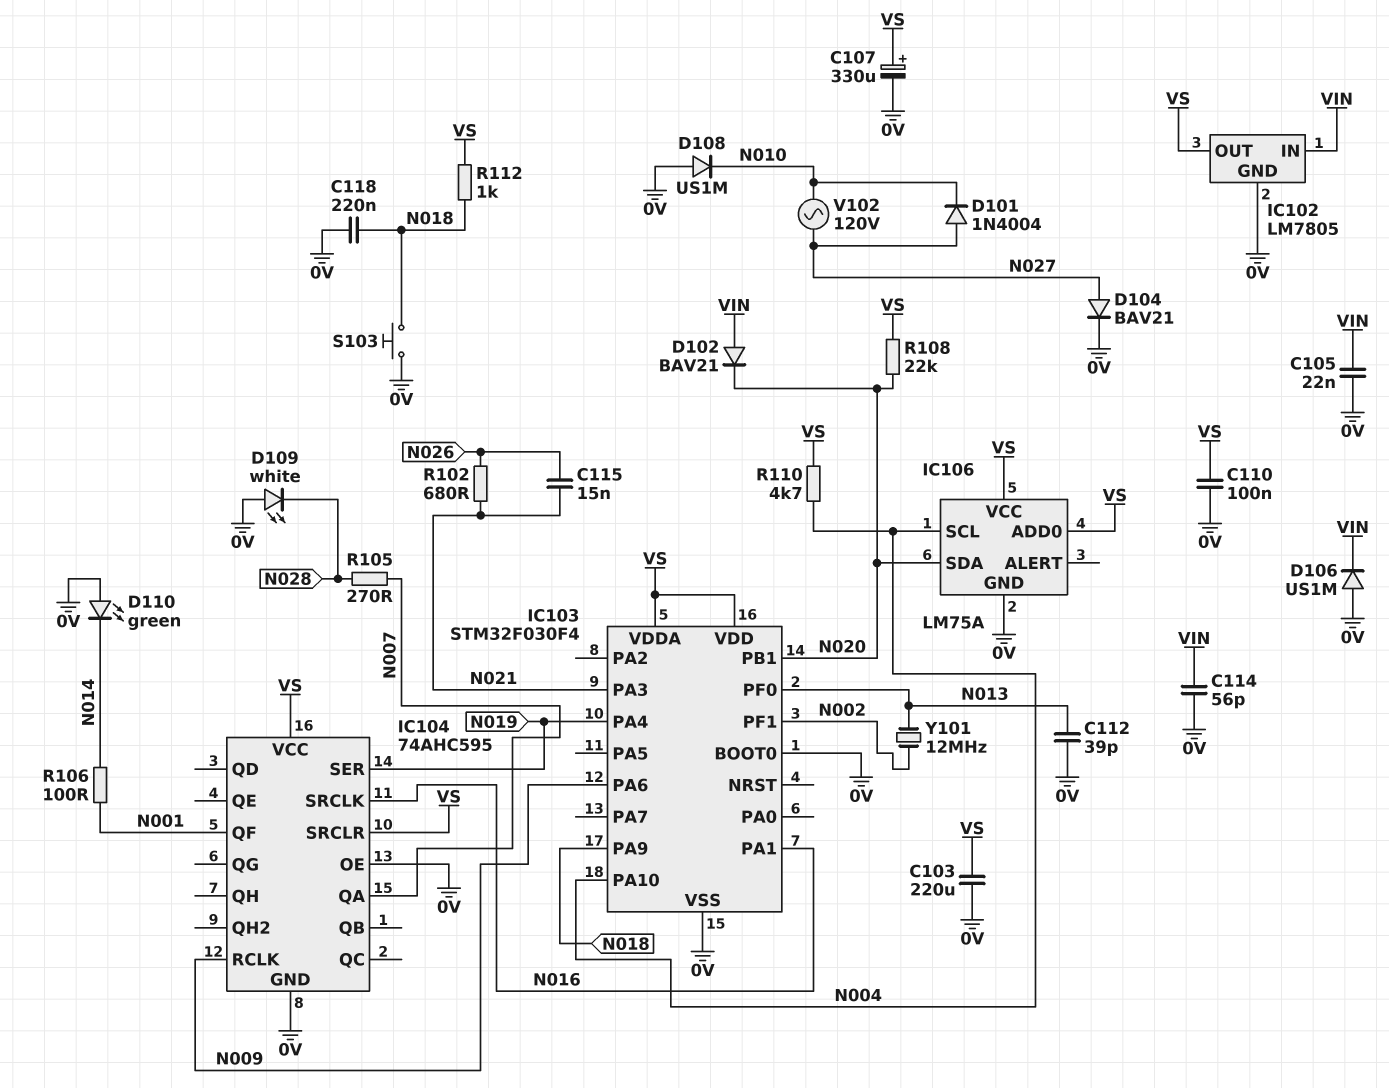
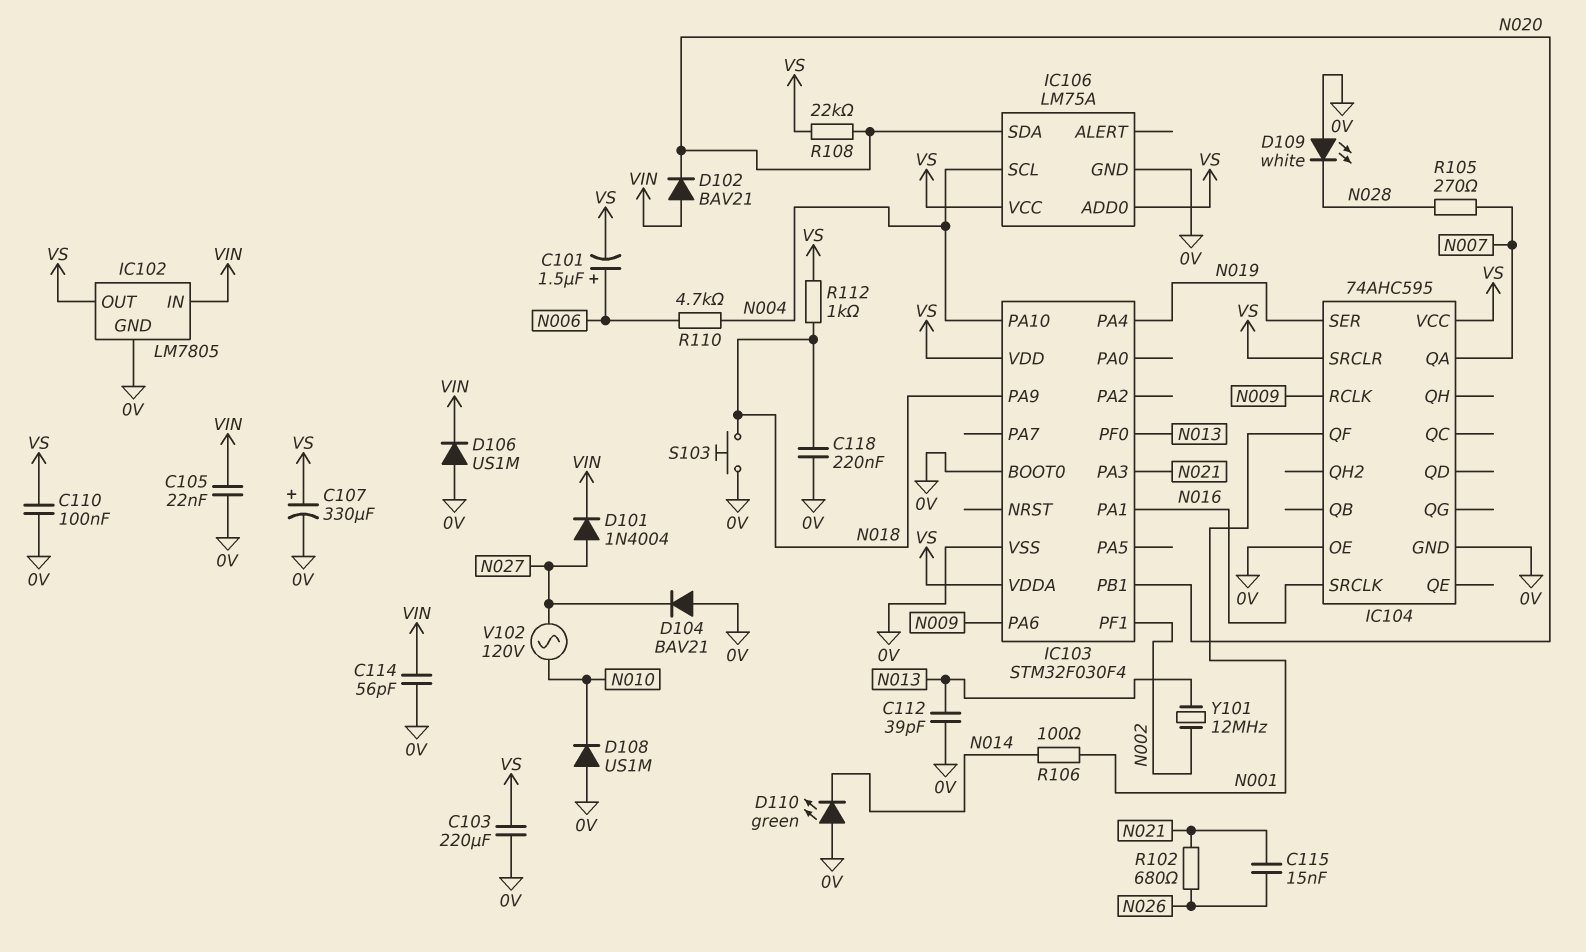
C101: none -> 1.5uF (plus N006, minus VS)
D101: diode 1N4004 (A N027, K N010) -> diode 1N4004 (A N027, K VIN)
D104: diode BAV21 (A N027, K 0V) -> diode BAV21 (A 0V, K N027)
R110: 4.7k (N004, VS) -> 4.7k (N004, N006)

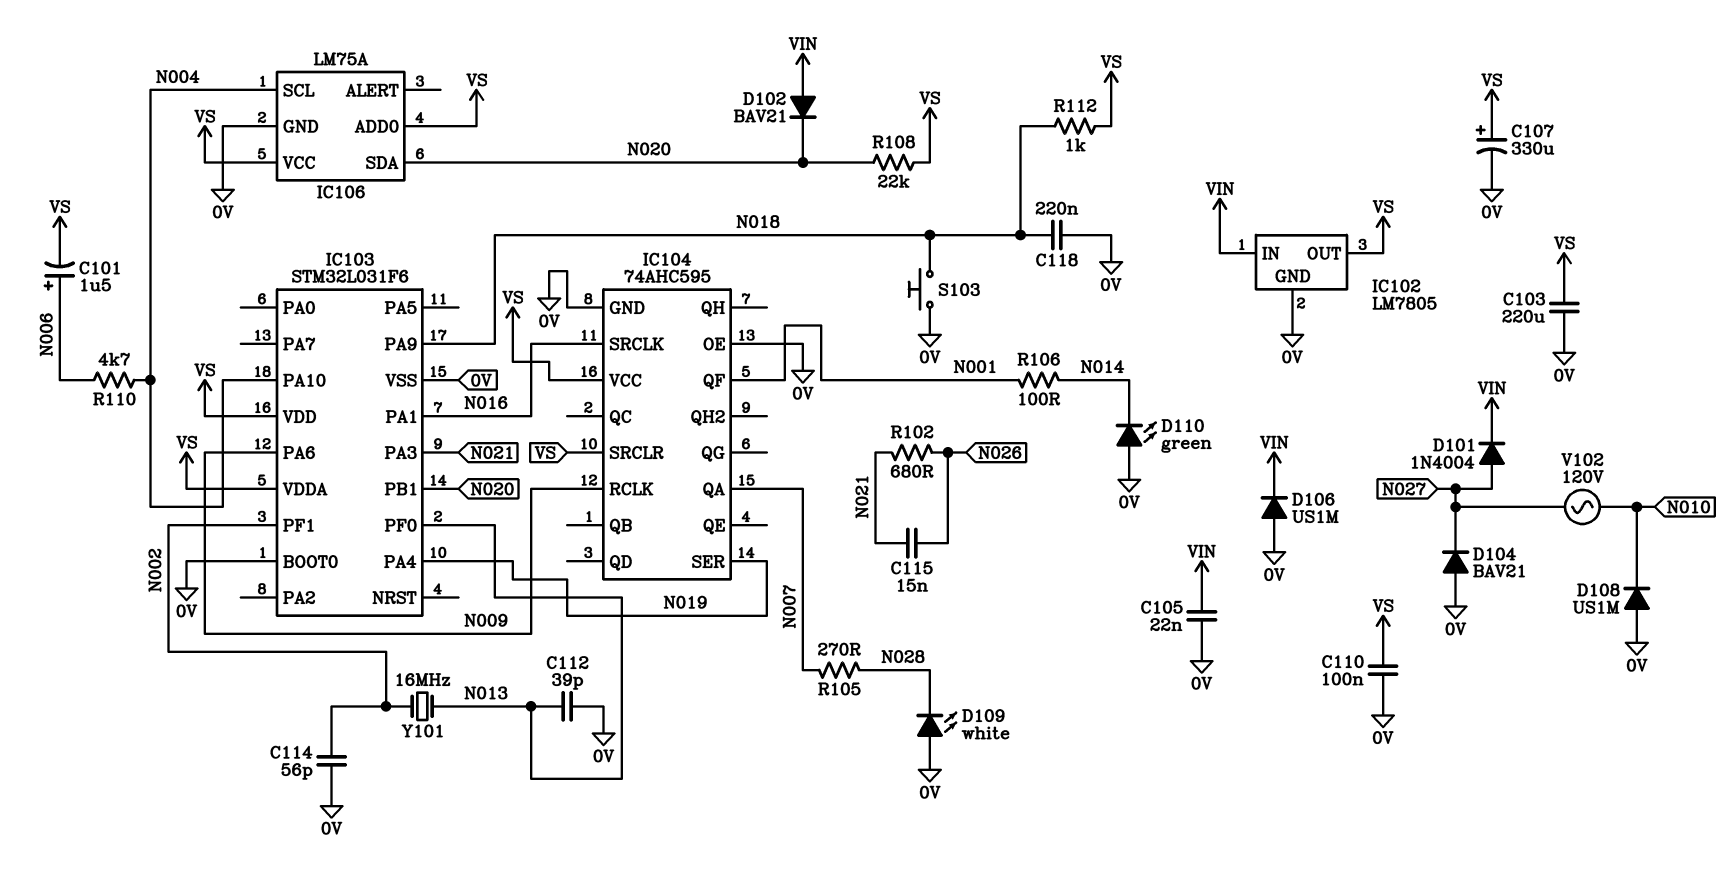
C114: 56pF (0V, VIN) -> 56pF (0V, N002)
IC103: STM32F030F4 -> STM32L031F6
Y101: 12MHz (N002, N013) -> 16MHz (N002, N013)

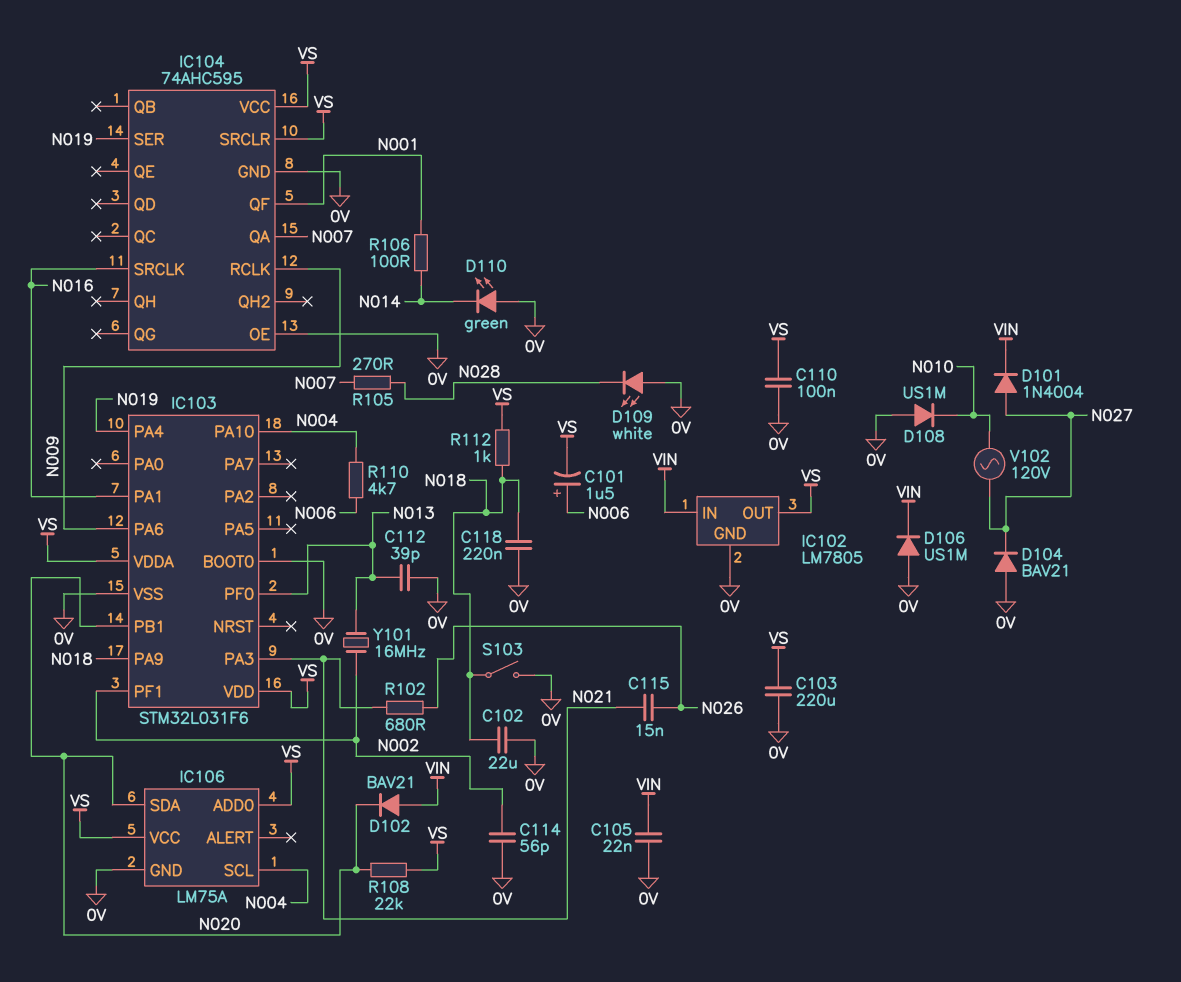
C102: none -> 22uF (0V, N018)
C107: 330uF (plus VS, minus 0V) -> none
S103: button (0V, N018) -> switch (0V, N018)

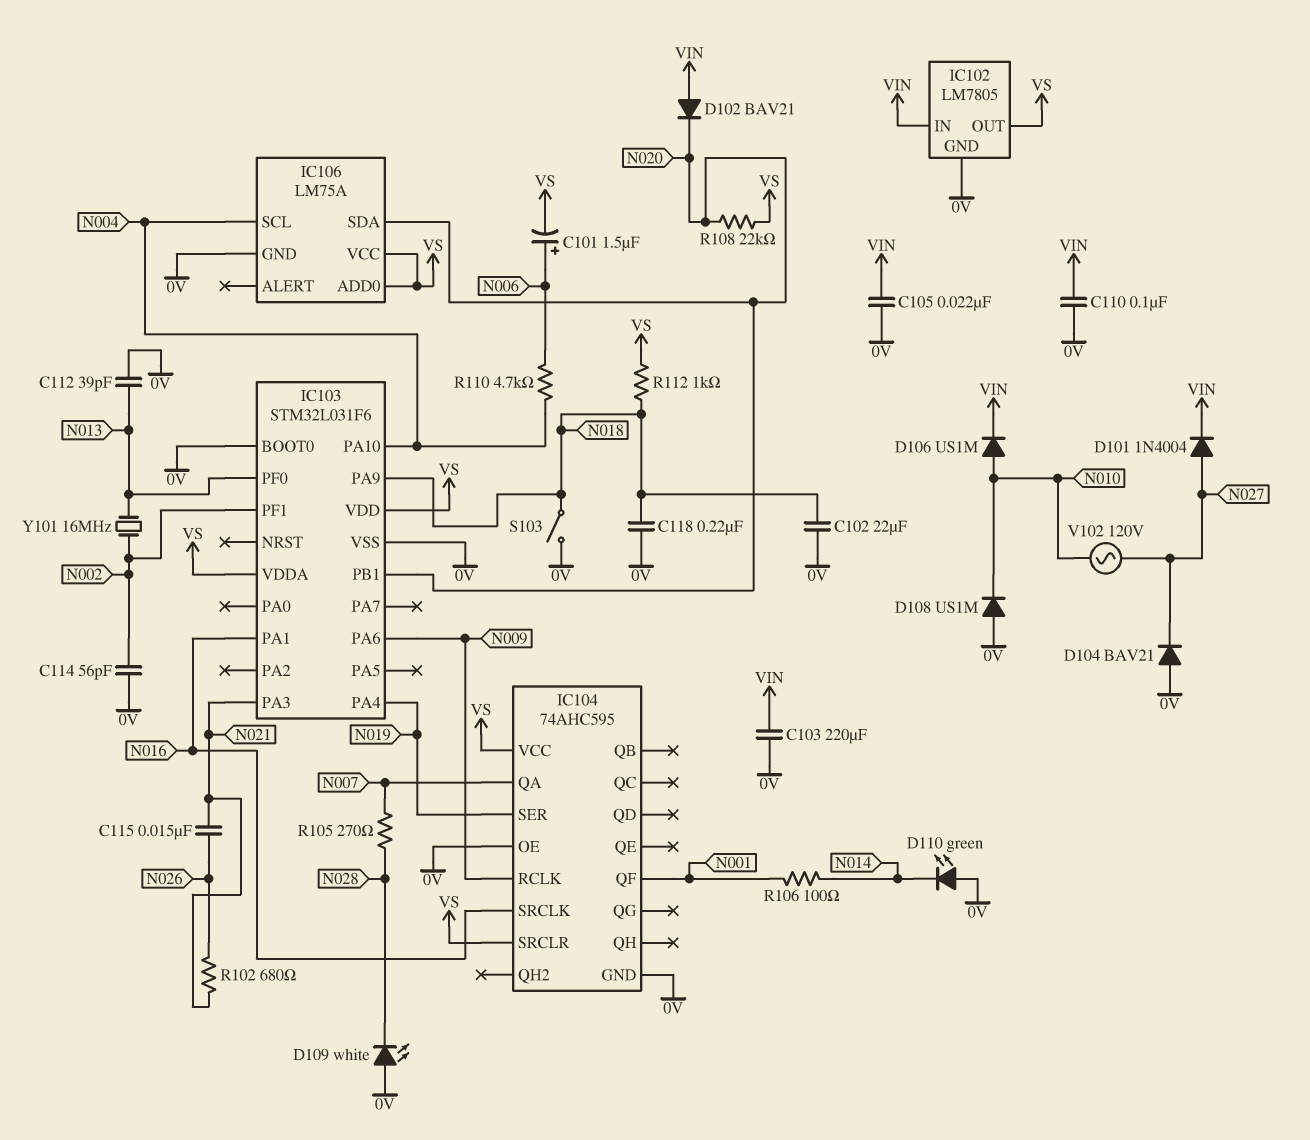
C103: 220uF (0V, VS) -> 220uF (0V, VIN)
C110: 100nF (0V, VS) -> 100nF (0V, VIN)
D106: diode US1M (A 0V, K VIN) -> diode US1M (A N010, K VIN)

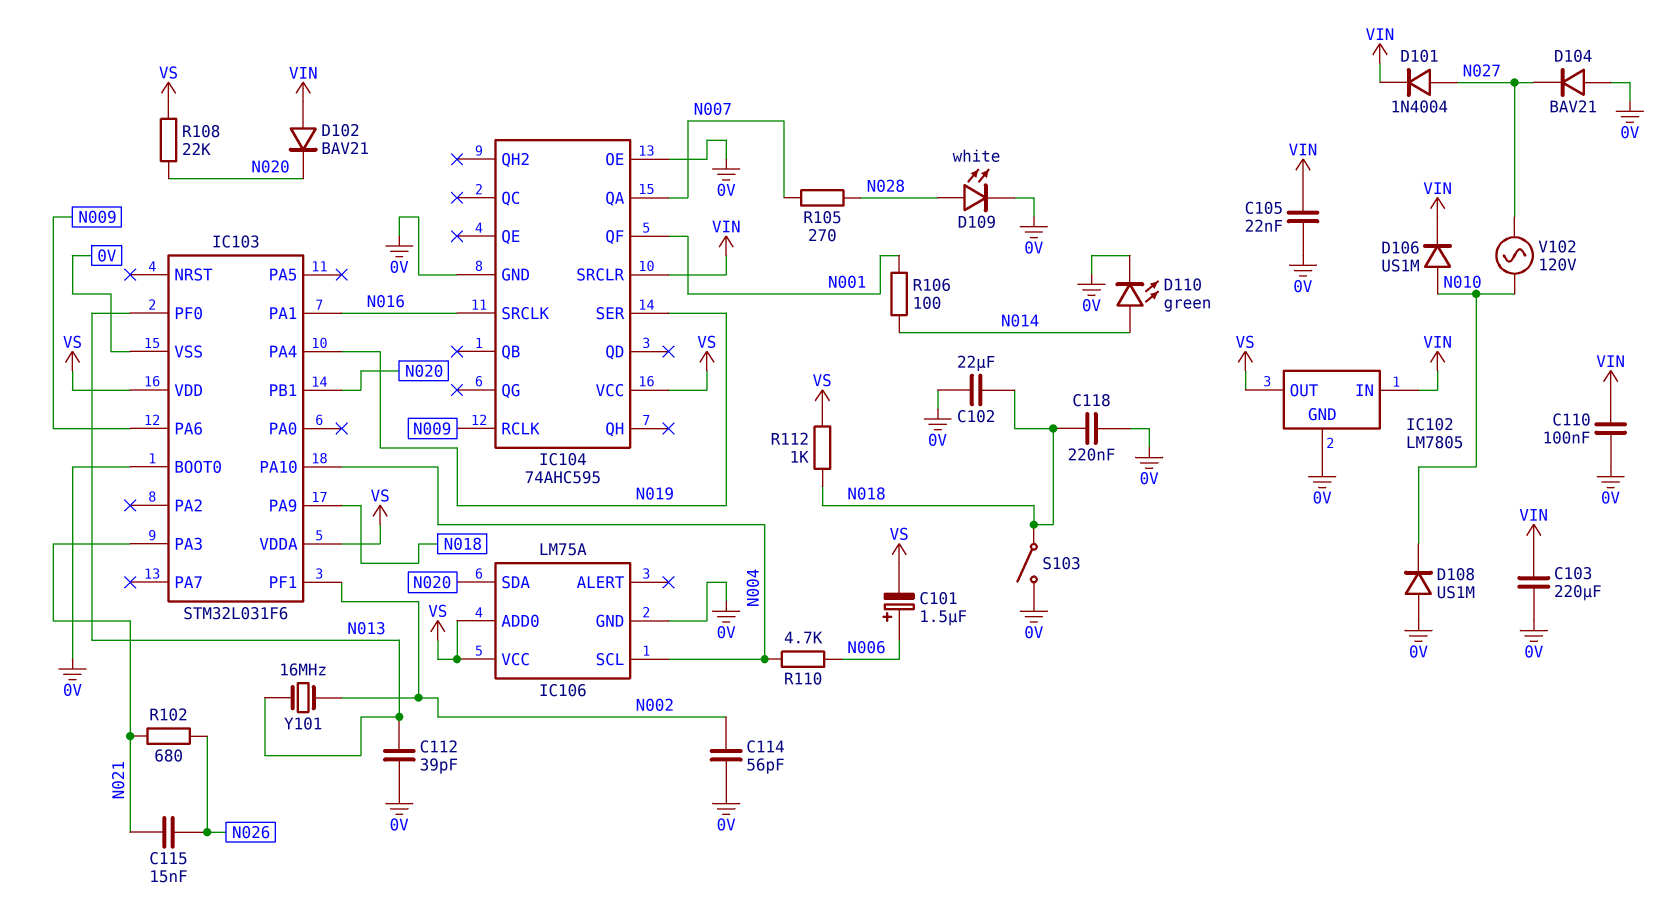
D109: LED white (A 0V, K N028) -> LED white (A N028, K 0V)
D110: LED green (A 0V, K N014) -> LED green (A N014, K 0V)
IC104 pin SRCLR: VS -> VIN

